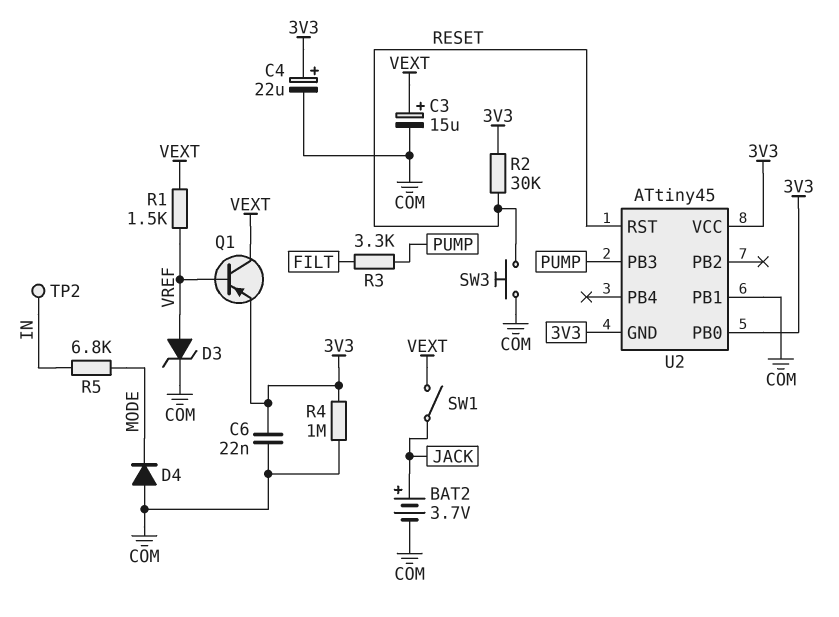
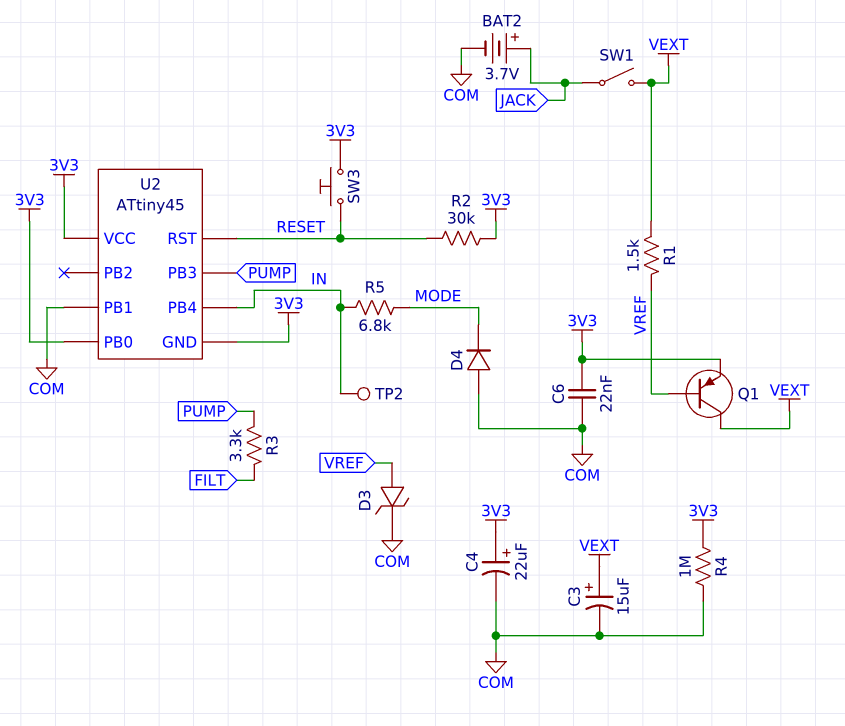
SW3: button (COM, RESET) -> button (3V3, RESET)
U2 pin PB4: none -> IN

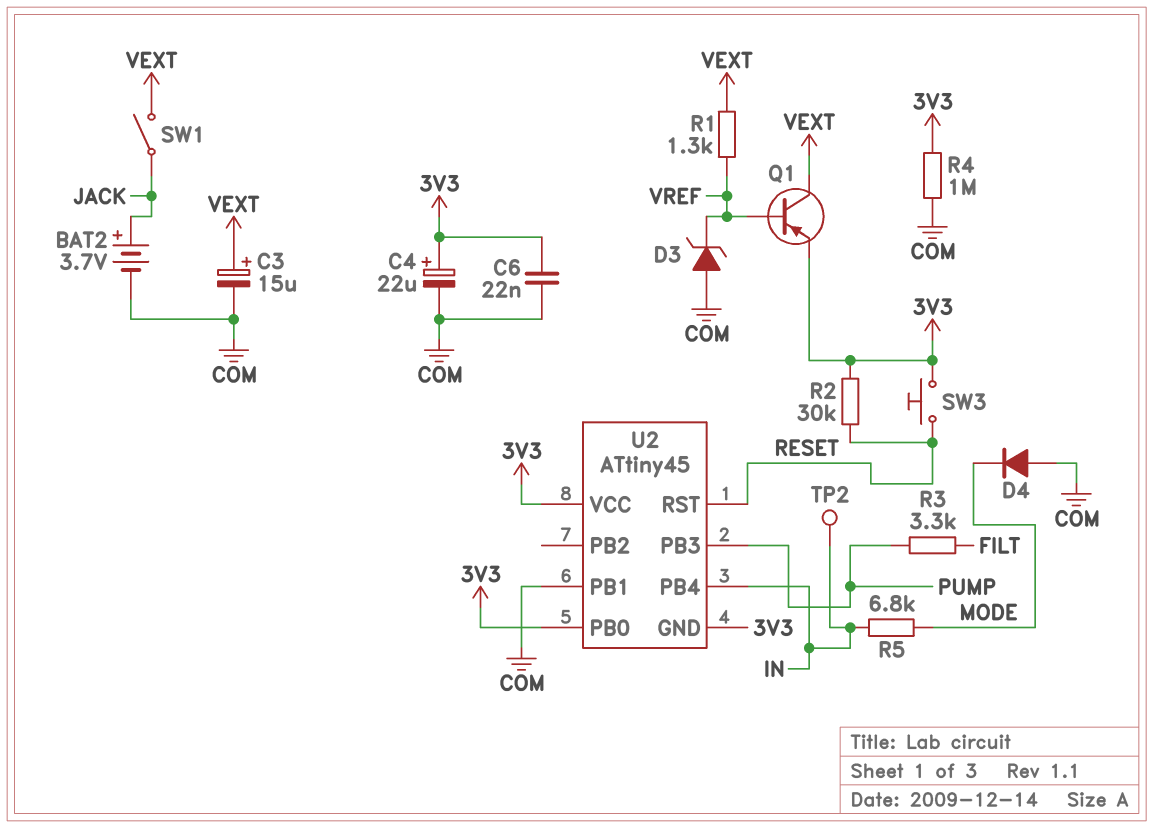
D3: zener (A VREF, K COM) -> zener (A COM, K VREF)
R1: 1.5k (VEXT, VREF) -> 1.3k (VEXT, VREF)

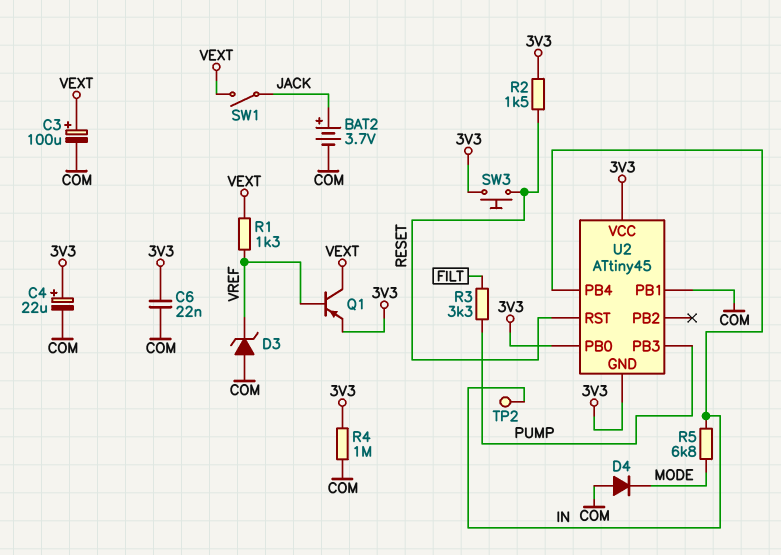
C3: 15uF (plus VEXT, minus COM) -> 100uF (plus VEXT, minus COM)
R2: 30k (3V3, RESET) -> 1.5k (3V3, RESET)

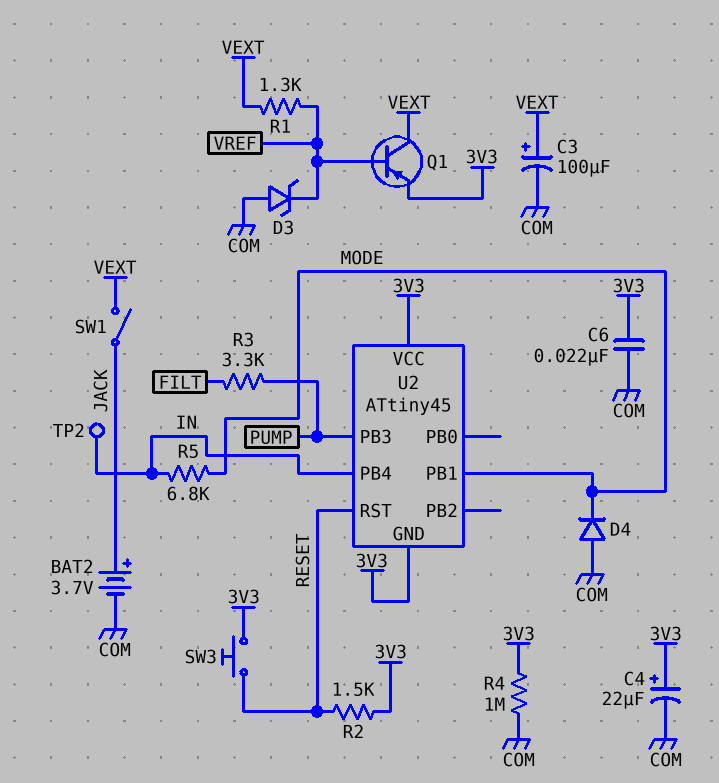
U2 pin PB0: 3V3 -> none
U2 pin PB1: COM -> MODE

